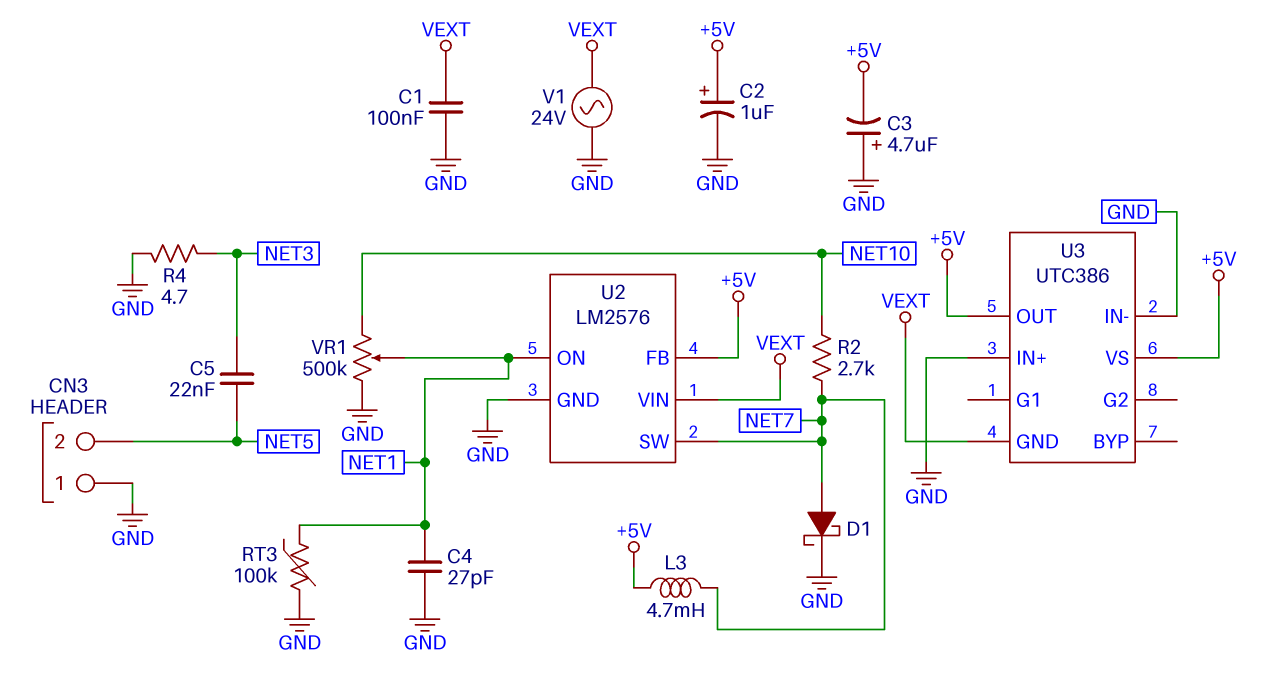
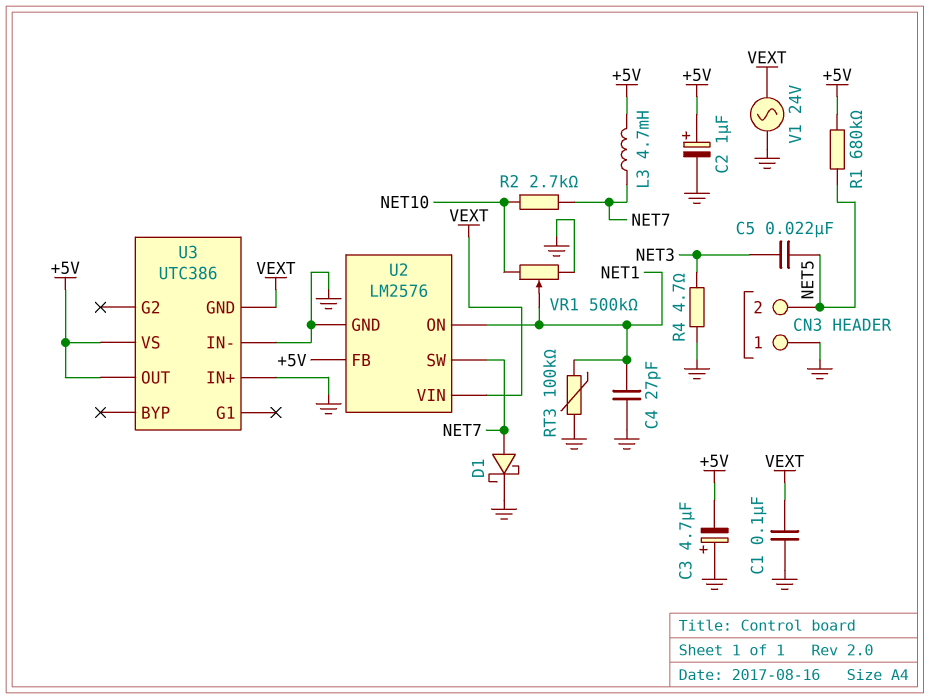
R1: none -> 680k (+5V, NET5)

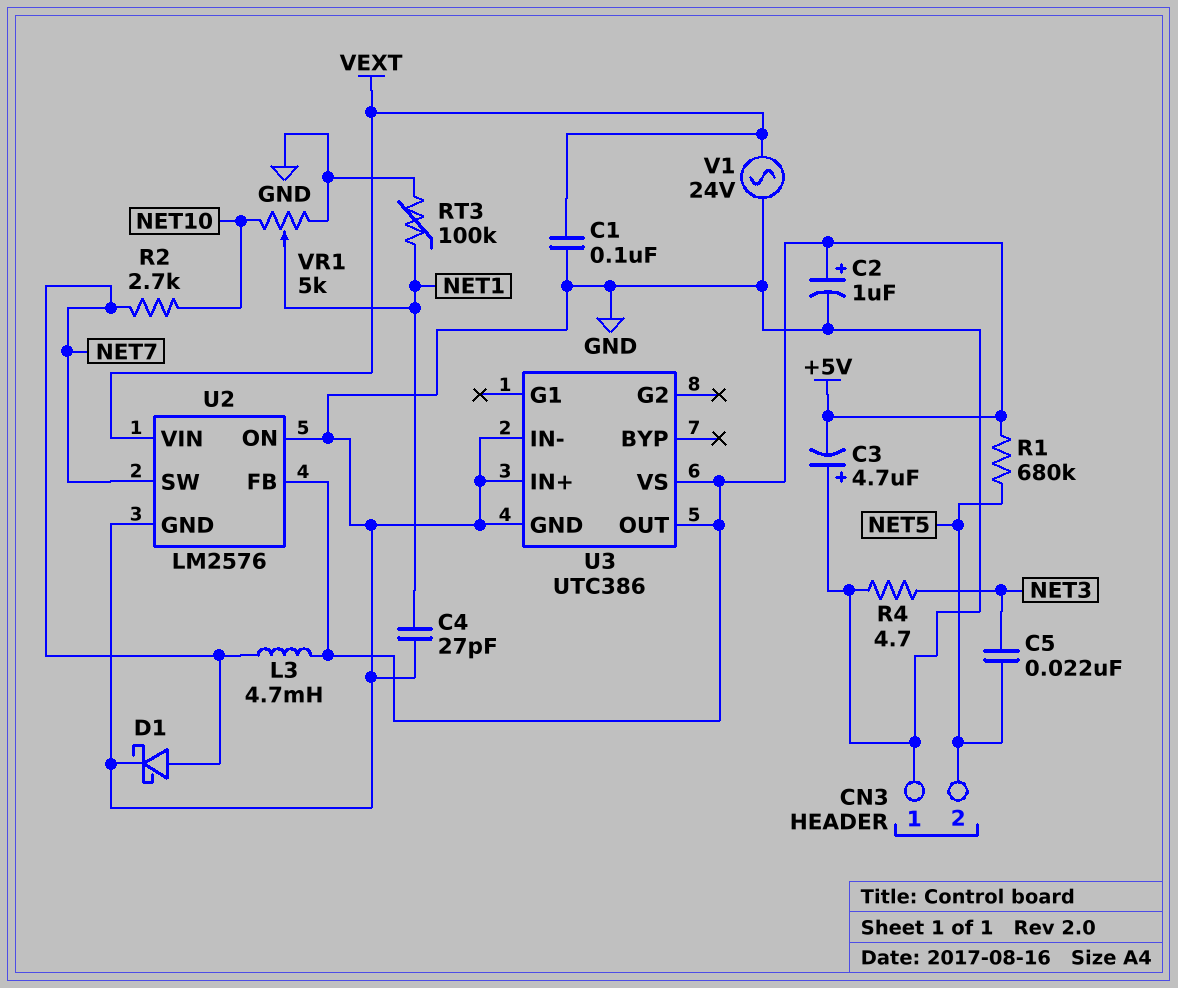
U2 pin ON: NET1 -> GND
U3 pin GND: VEXT -> GND
VR1: 500k (GND, NET10, wiper NET1) -> 5k (GND, NET10, wiper NET1)

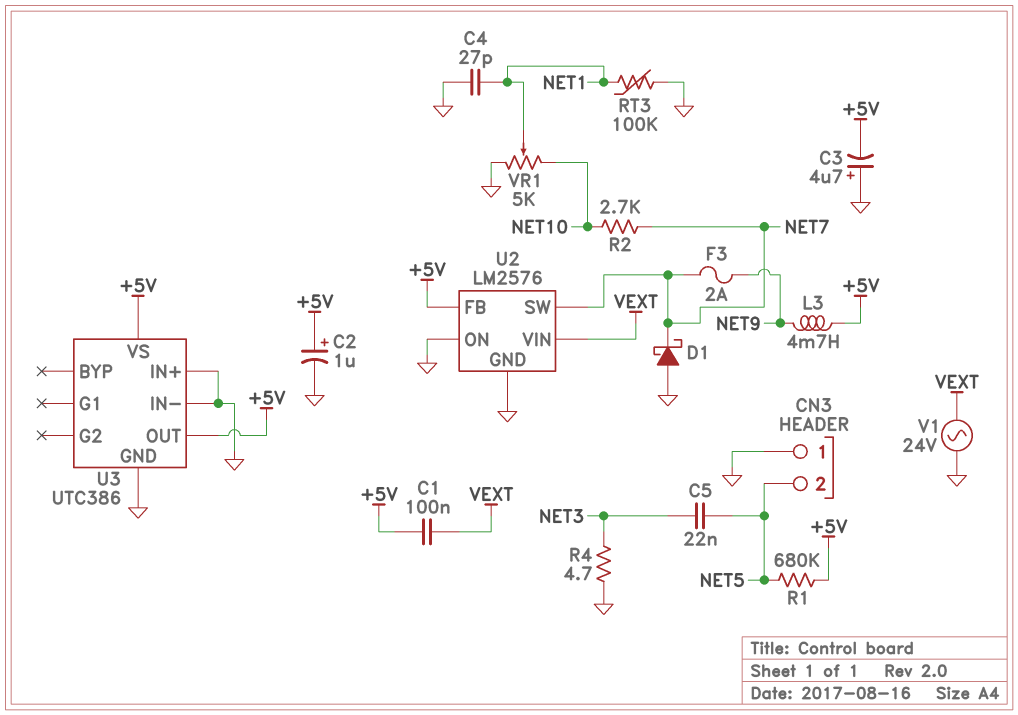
C1: 100nF (GND, VEXT) -> 100nF (+5V, VEXT)
D1: schottky (A NET7, K GND) -> schottky (A GND, K NET7)
F3: none -> 2A (NET7, NET9)
L3: 4.7mH (+5V, NET7) -> 4.7mH (+5V, NET9)

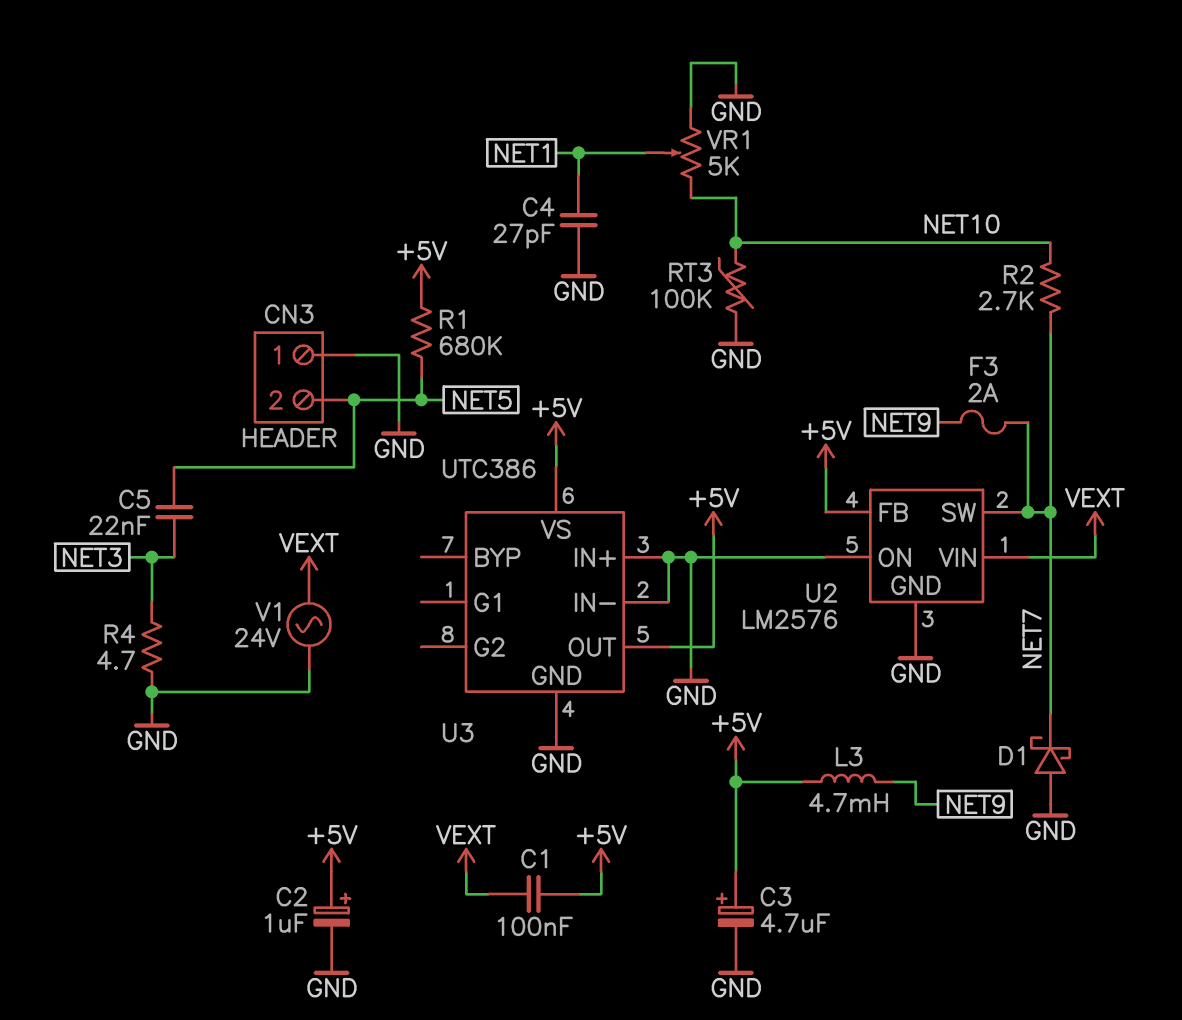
C3: 4.7uF (plus GND, minus +5V) -> 4.7uF (plus +5V, minus GND)
RT3: 100k (GND, NET1) -> 100k (GND, NET10)

